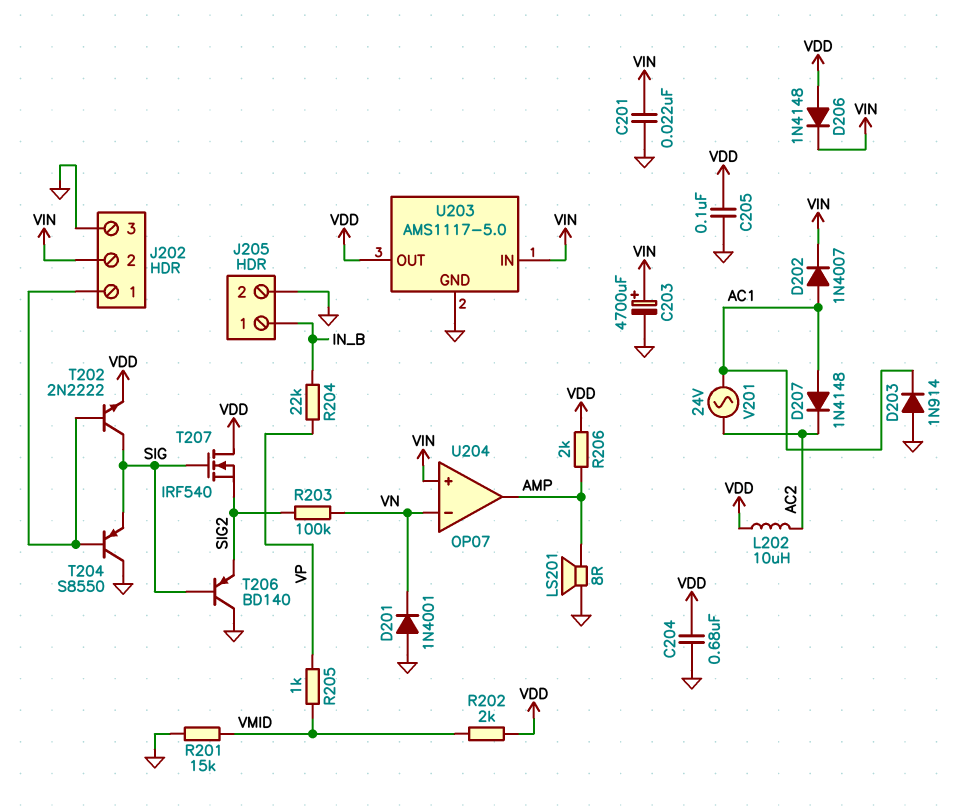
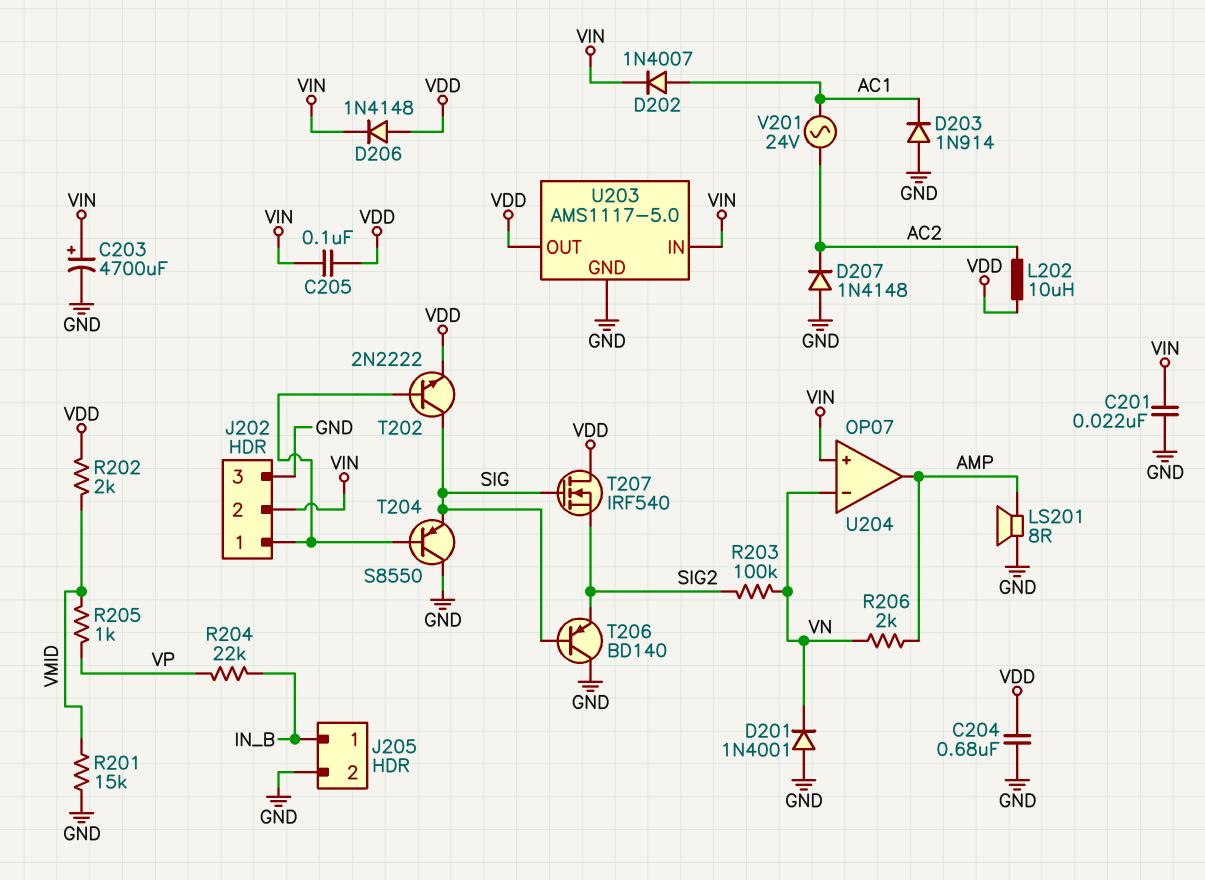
C205: 100nF (GND, VDD) -> 100nF (VDD, VIN)
D207: diode 1N4148 (A AC1, K AC2) -> diode 1N4148 (A GND, K AC2)
R206: 2k (AMP, VDD) -> 2k (AMP, VN)

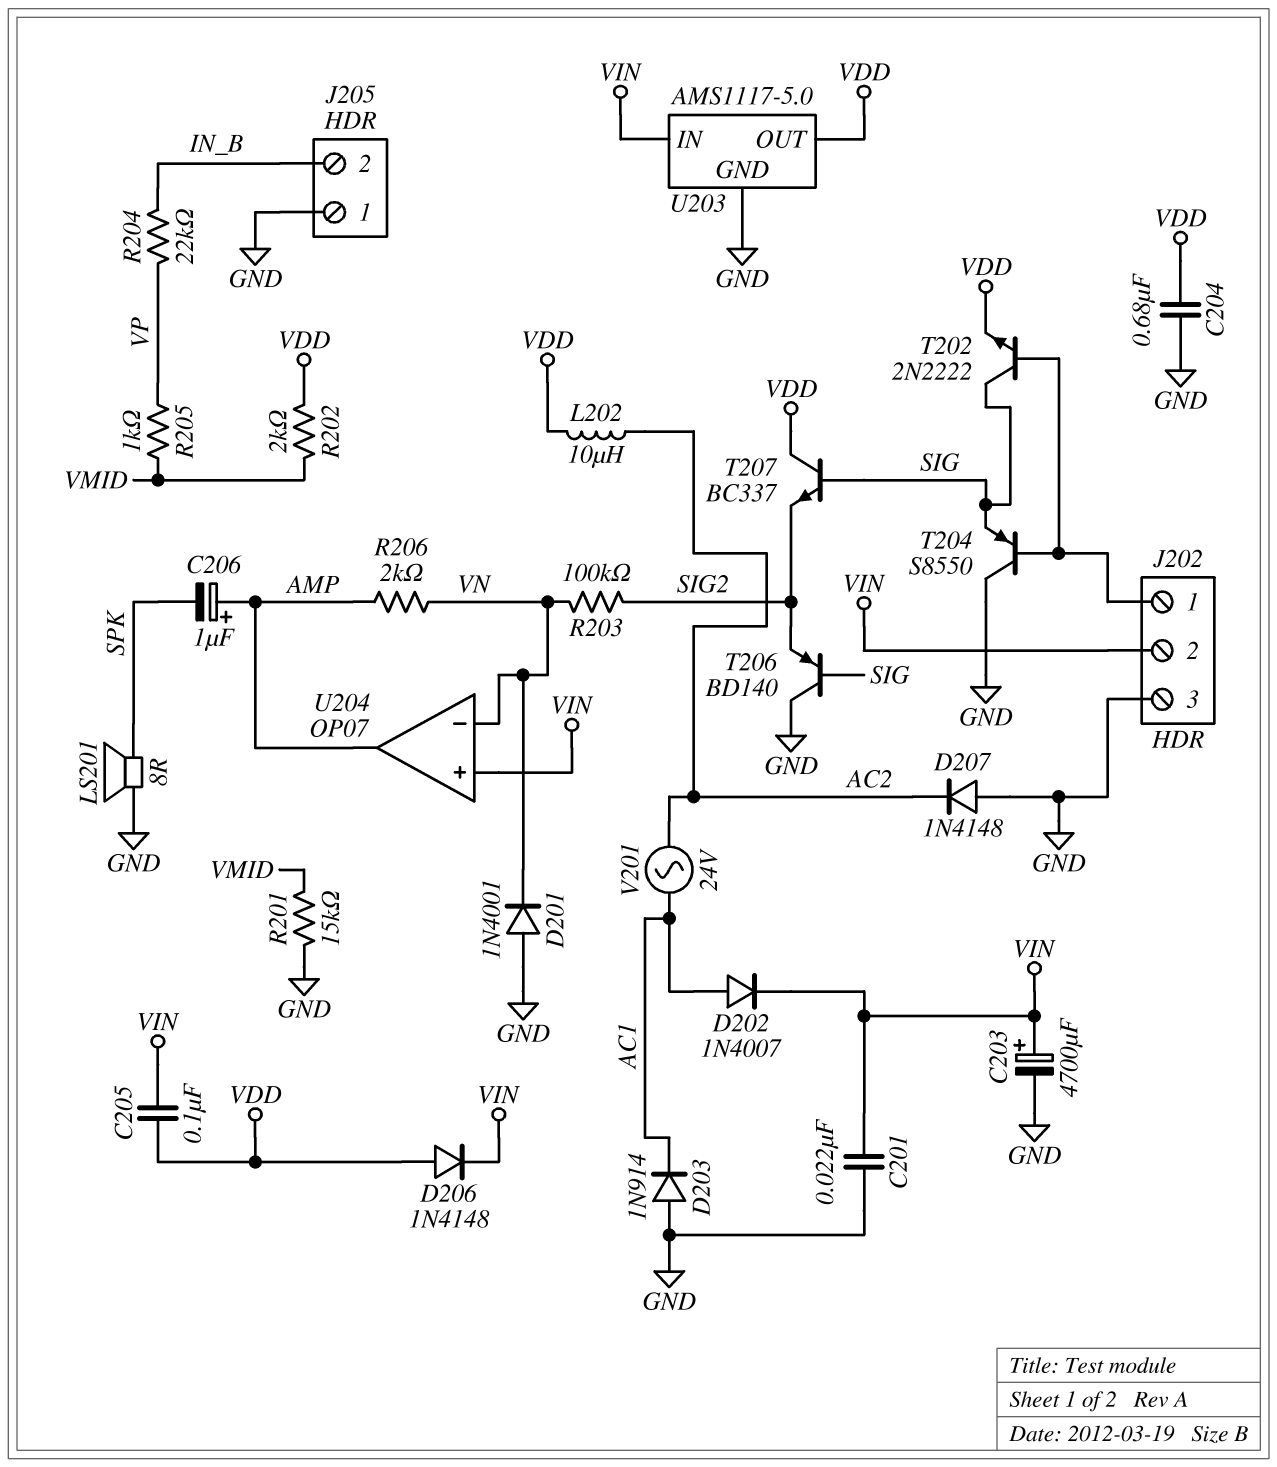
C206: none -> 1uF (plus AMP, minus SPK)
J205 pin 1: IN_B -> GND
J205 pin 2: GND -> IN_B
LS201: speaker 8R (AMP, GND) -> speaker 8R (GND, SPK)
T207: NMOS IRF540 (G SIG, D VDD, S SIG2) -> NPN BC337 (B SIG, C VDD, E SIG2)

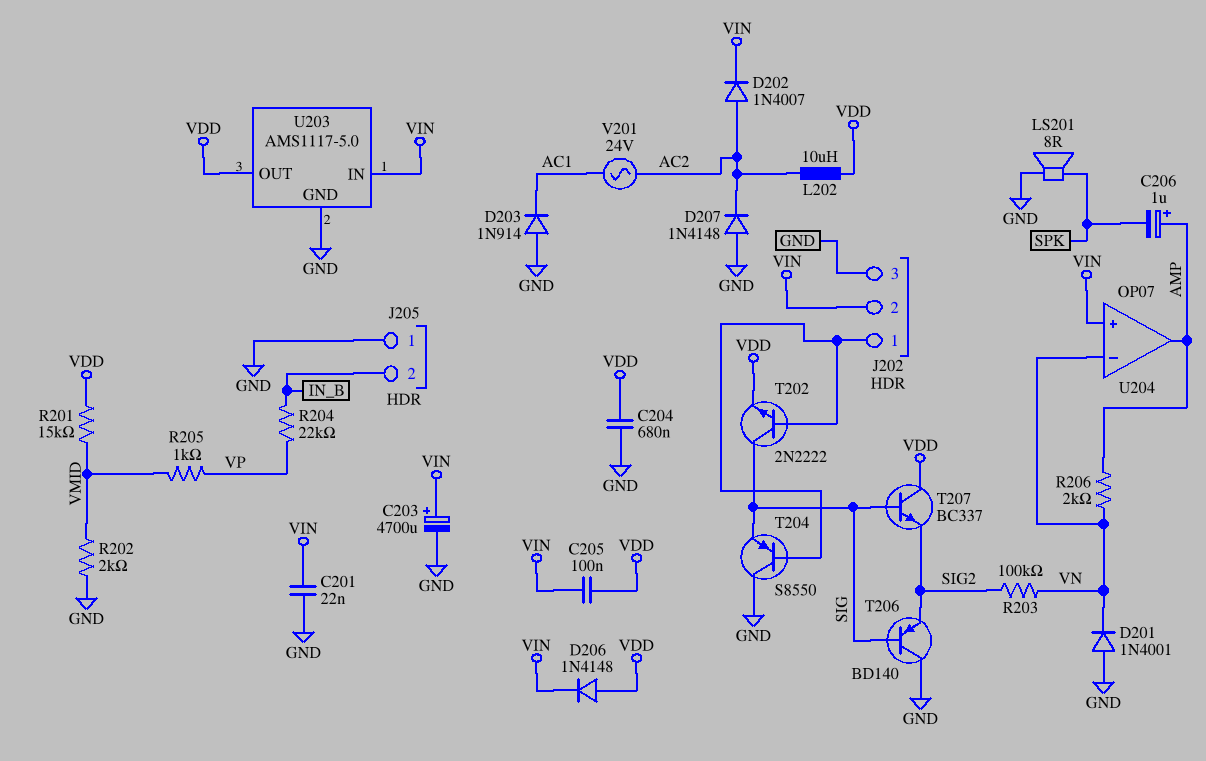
D202: diode 1N4007 (A AC1, K VIN) -> diode 1N4007 (A AC2, K VIN)
R201: 15k (GND, VMID) -> 15k (VDD, VMID)
R202: 2k (VDD, VMID) -> 2k (GND, VMID)

